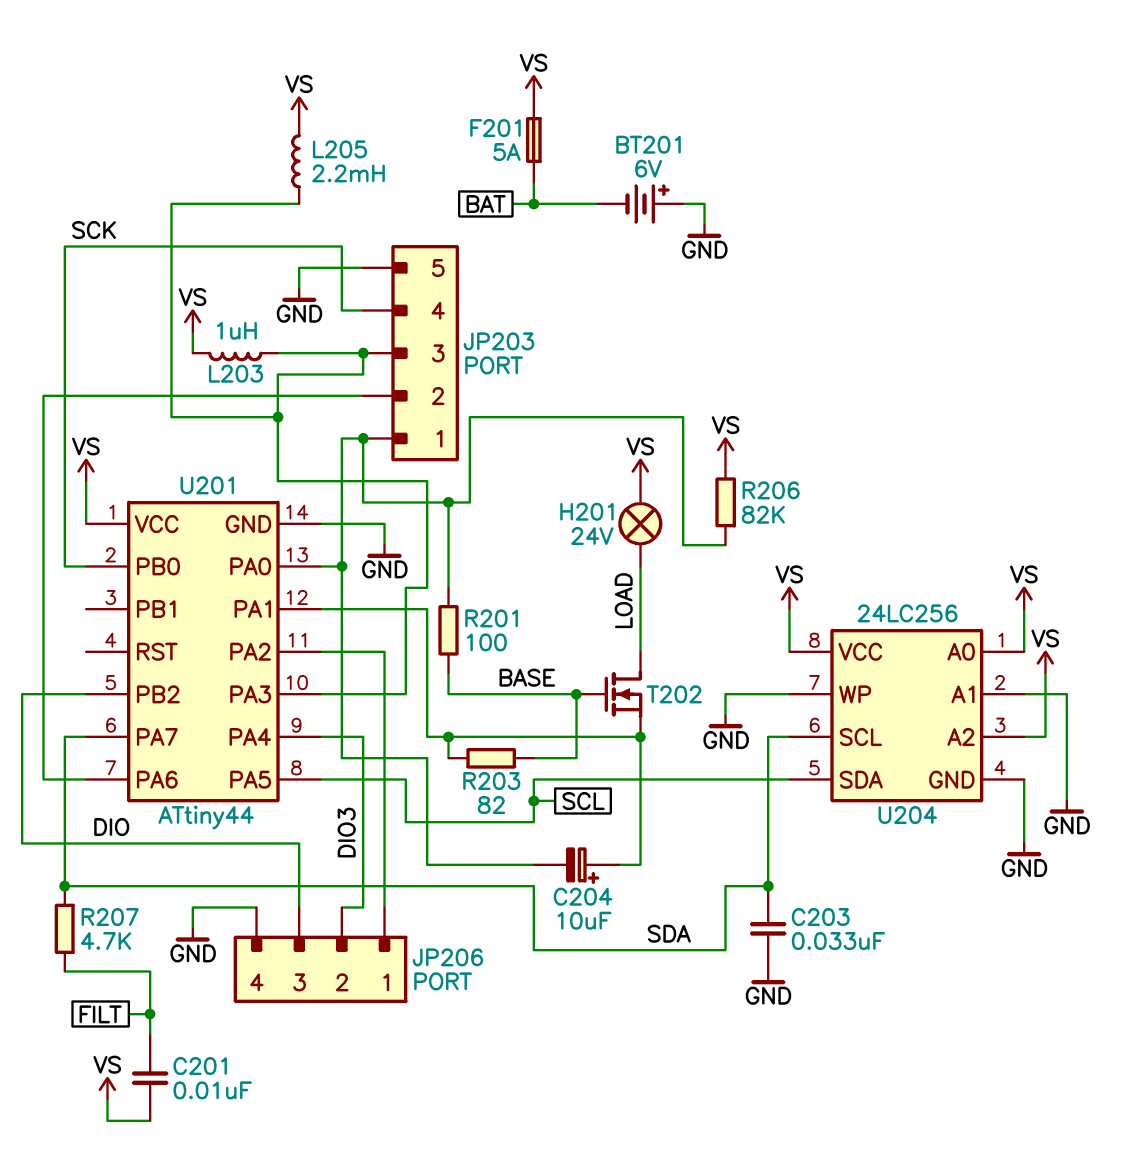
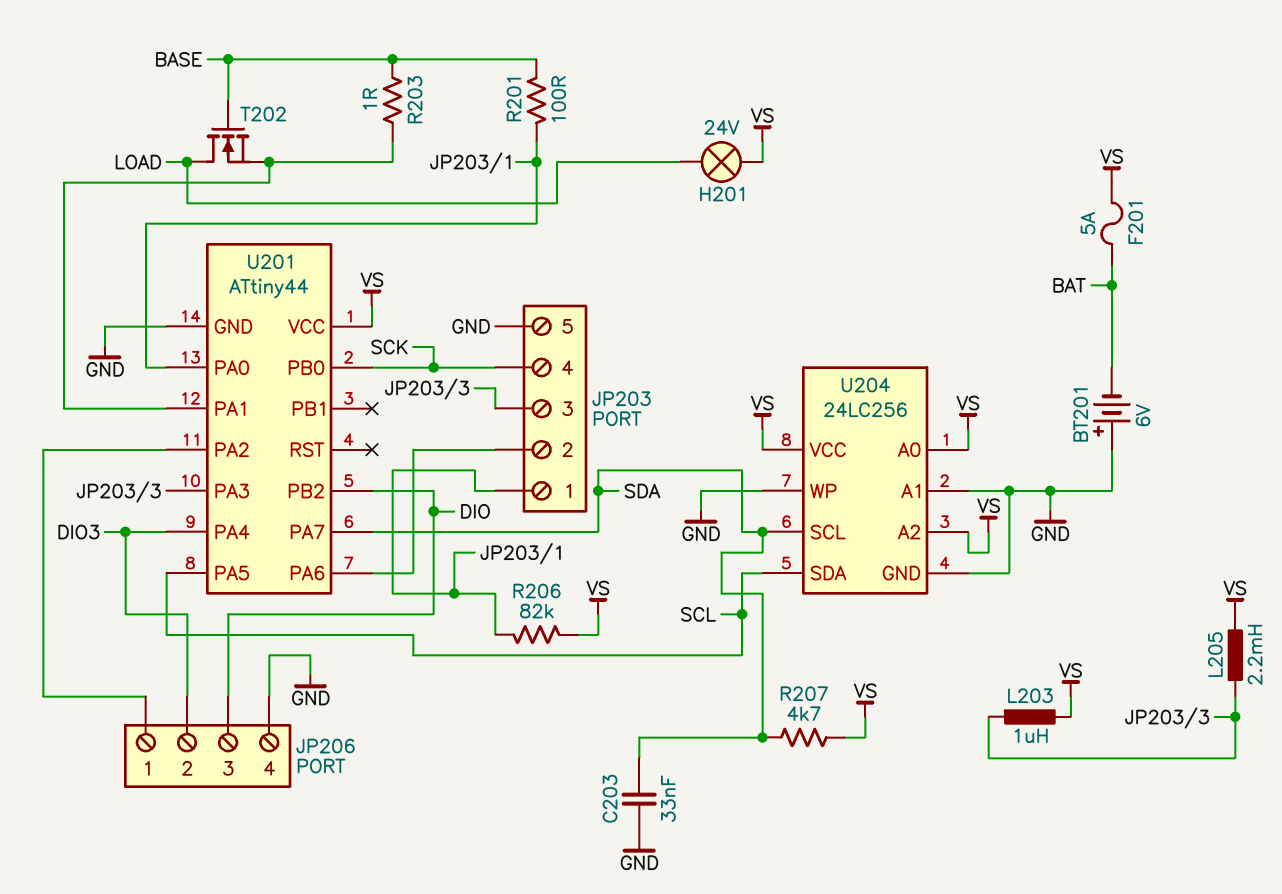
C201: 10nF (FILT, VS) -> none
C204: 10uF (plus U201/PA1, minus JP203/1) -> none
R203: 82 (BASE, U201/PA1) -> 1 (BASE, U201/PA1)
R207: 4.7k (FILT, SDA) -> 4.7k (SDA, VS)

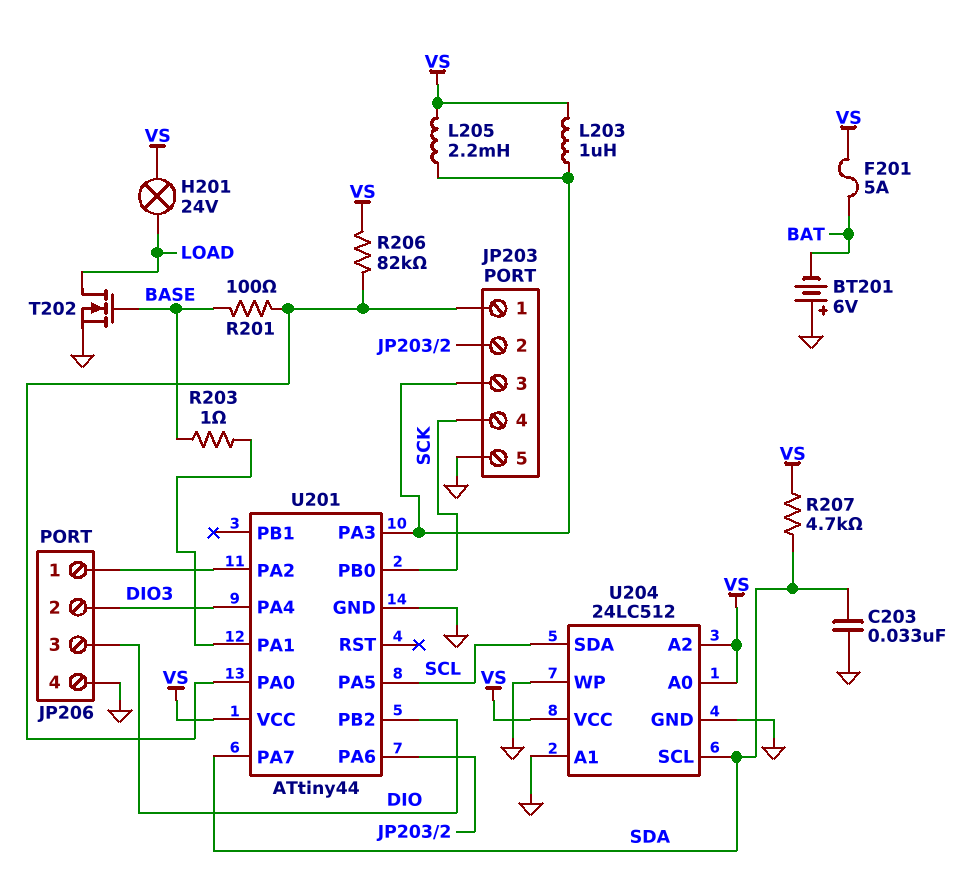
T202: NMOS (G BASE, D LOAD, S U201/PA1) -> NMOS (G BASE, D LOAD, S GND)
U204: 24LC256 -> 24LC512

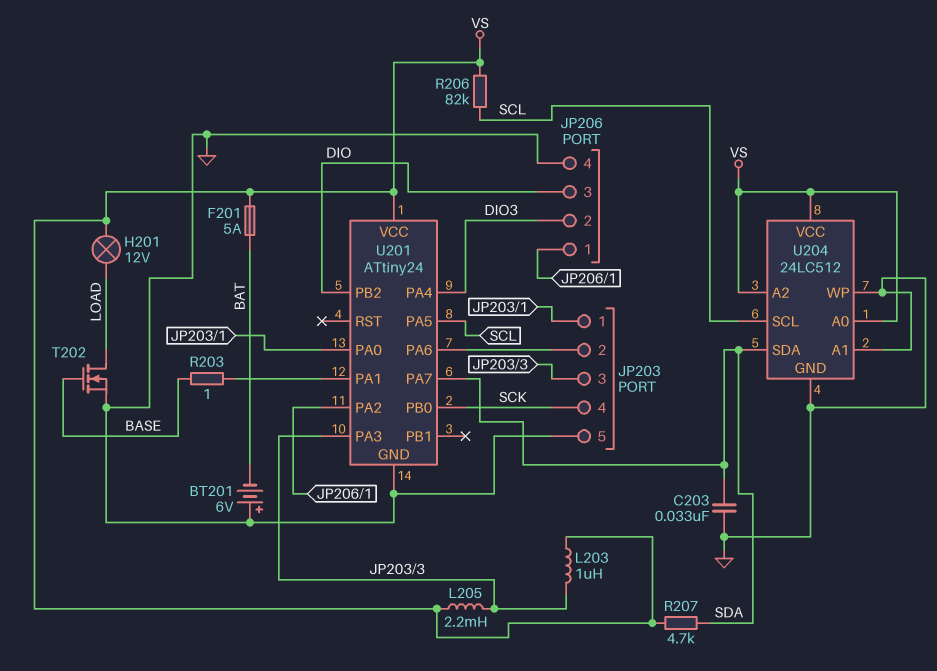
H201: lamp 24V (LOAD, VS) -> lamp 12V (LOAD, VS)
R201: 100 (BASE, JP203/1) -> none
R206: 82k (JP203/1, VS) -> 82k (SCL, VS)
U201: ATtiny44 -> ATtiny24
U204 pin SCL: SDA -> SCL
U204 pin SDA: SCL -> SDA

